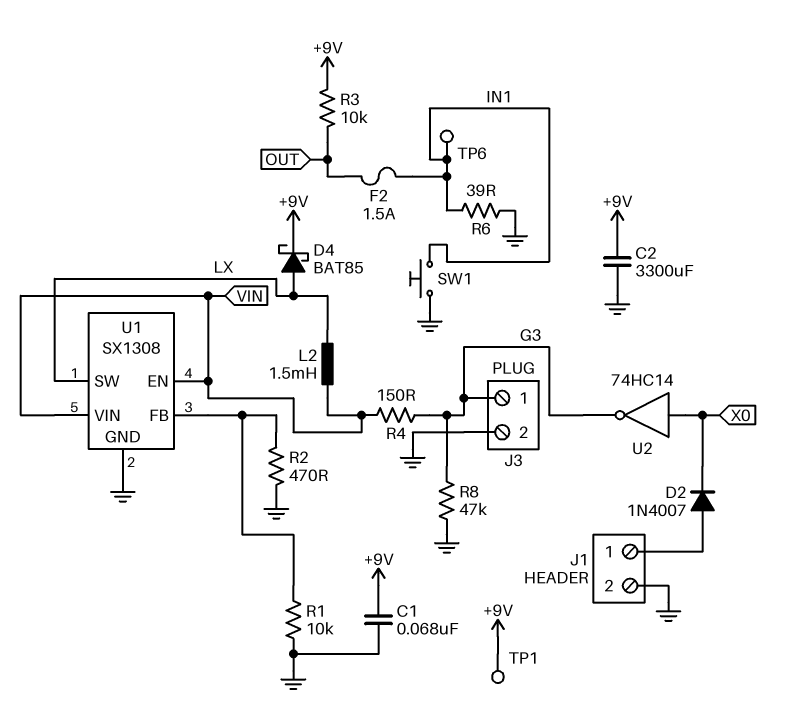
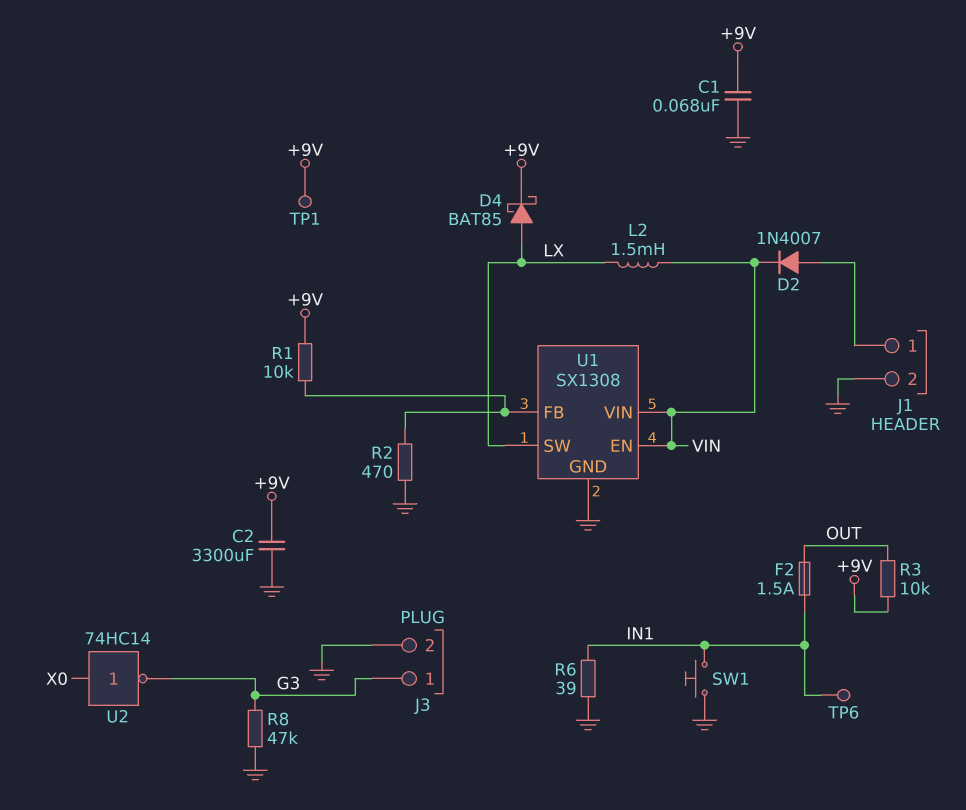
D2: diode 1N4007 (A J1/1, K X0) -> diode 1N4007 (A J1/1, K VIN)
R1: 10k (GND, U1/FB) -> 10k (+9V, U1/FB)
R4: 150 (G3, VIN) -> none

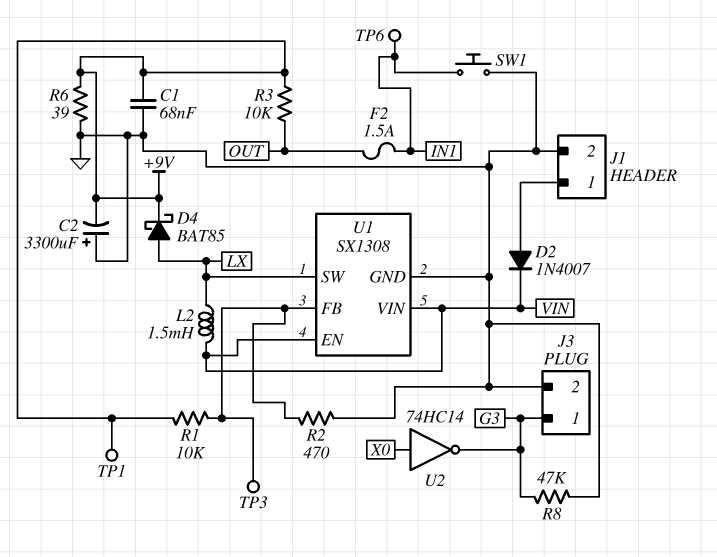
C2: 3300uF (+9V, GND) -> 3300uF (plus GND, minus +9V)
R6: 39 (GND, IN1) -> 39 (+9V, GND)
TP3: none -> test point (U1/FB)

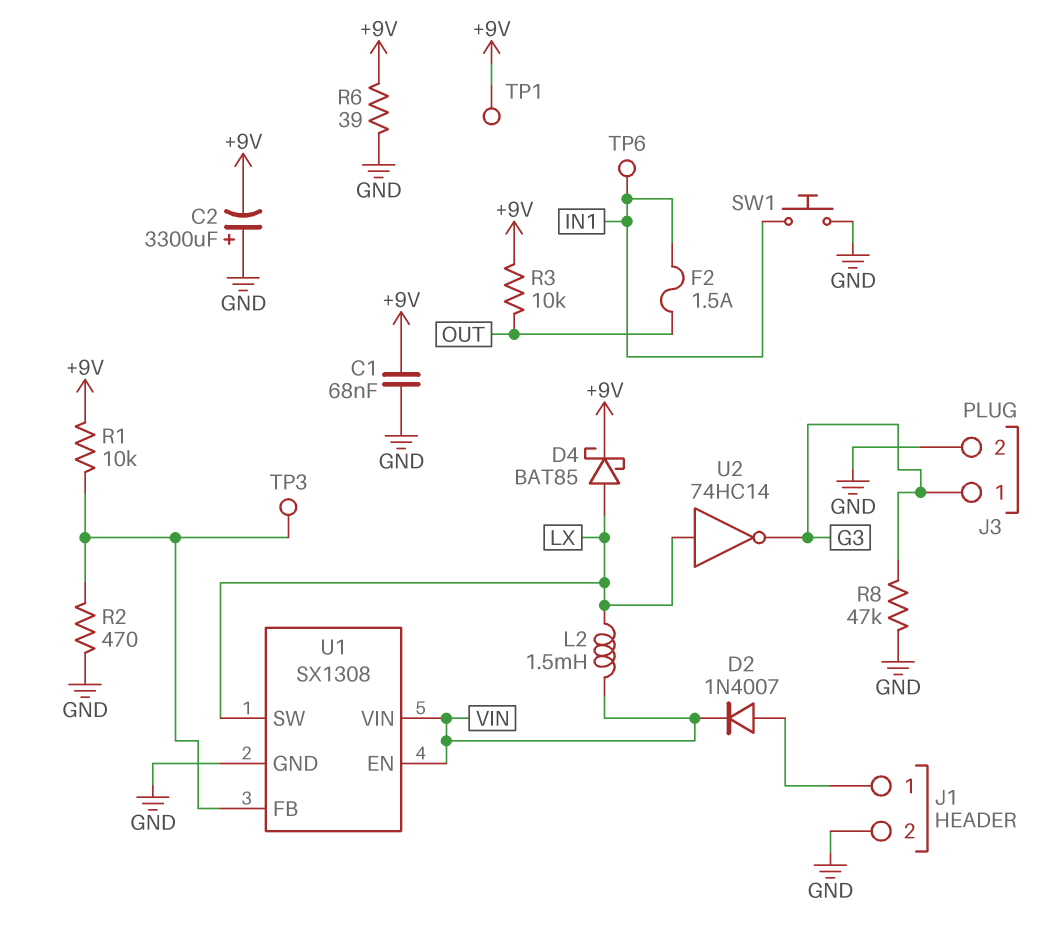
U2: NOT 74HC14 (in X0, out G3) -> NOT 74HC14 (in LX, out G3)

